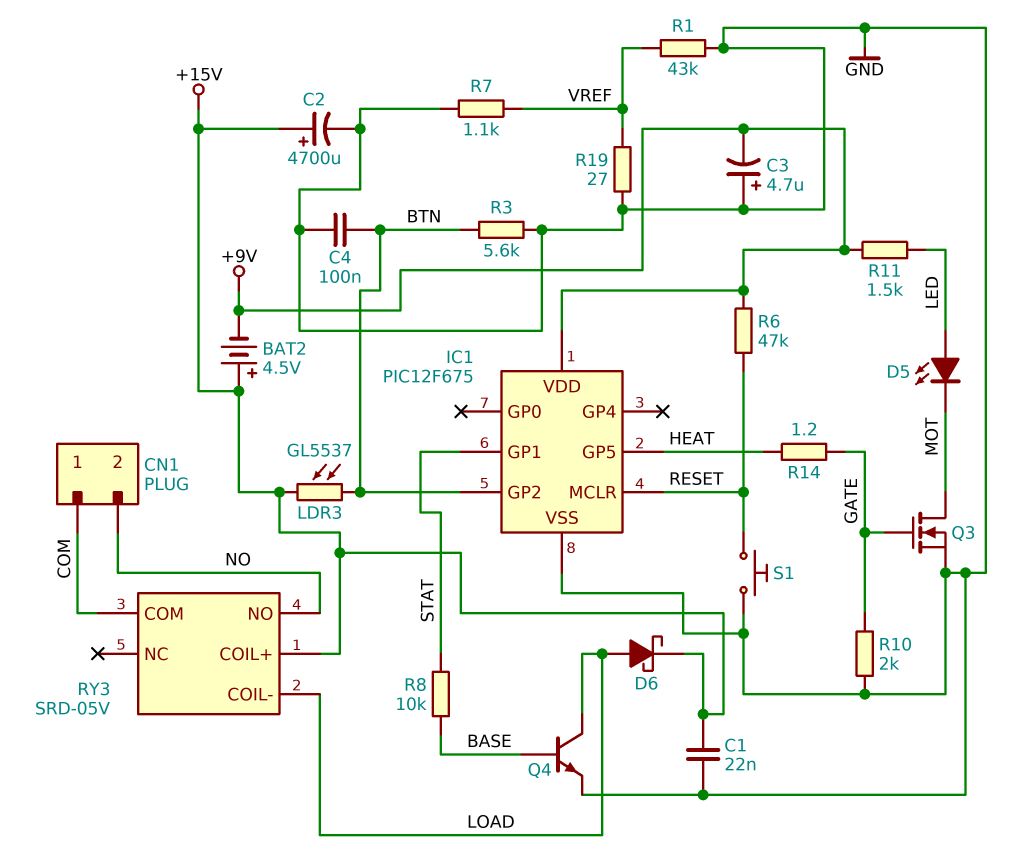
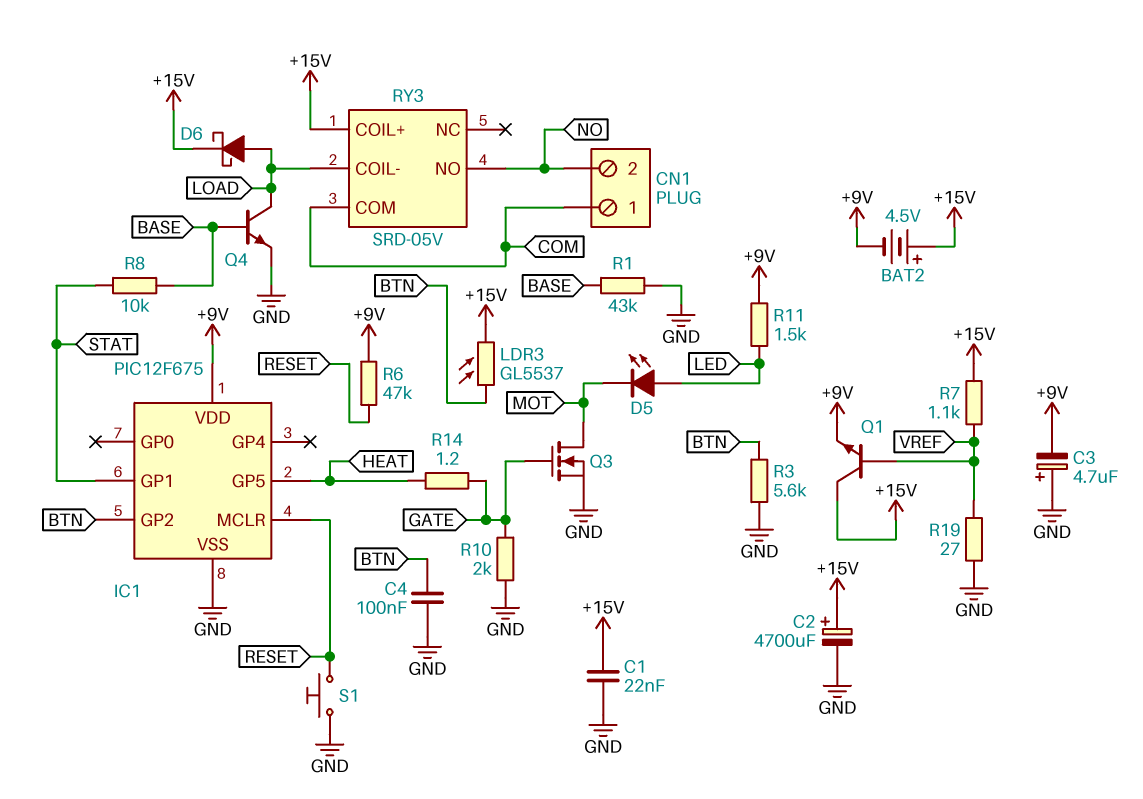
Q1: none -> NPN (B VREF, C +15V, E +9V)
R1: 43k (GND, VREF) -> 43k (BASE, GND)
R7: 1.1k (GND, VREF) -> 1.1k (+15V, VREF)

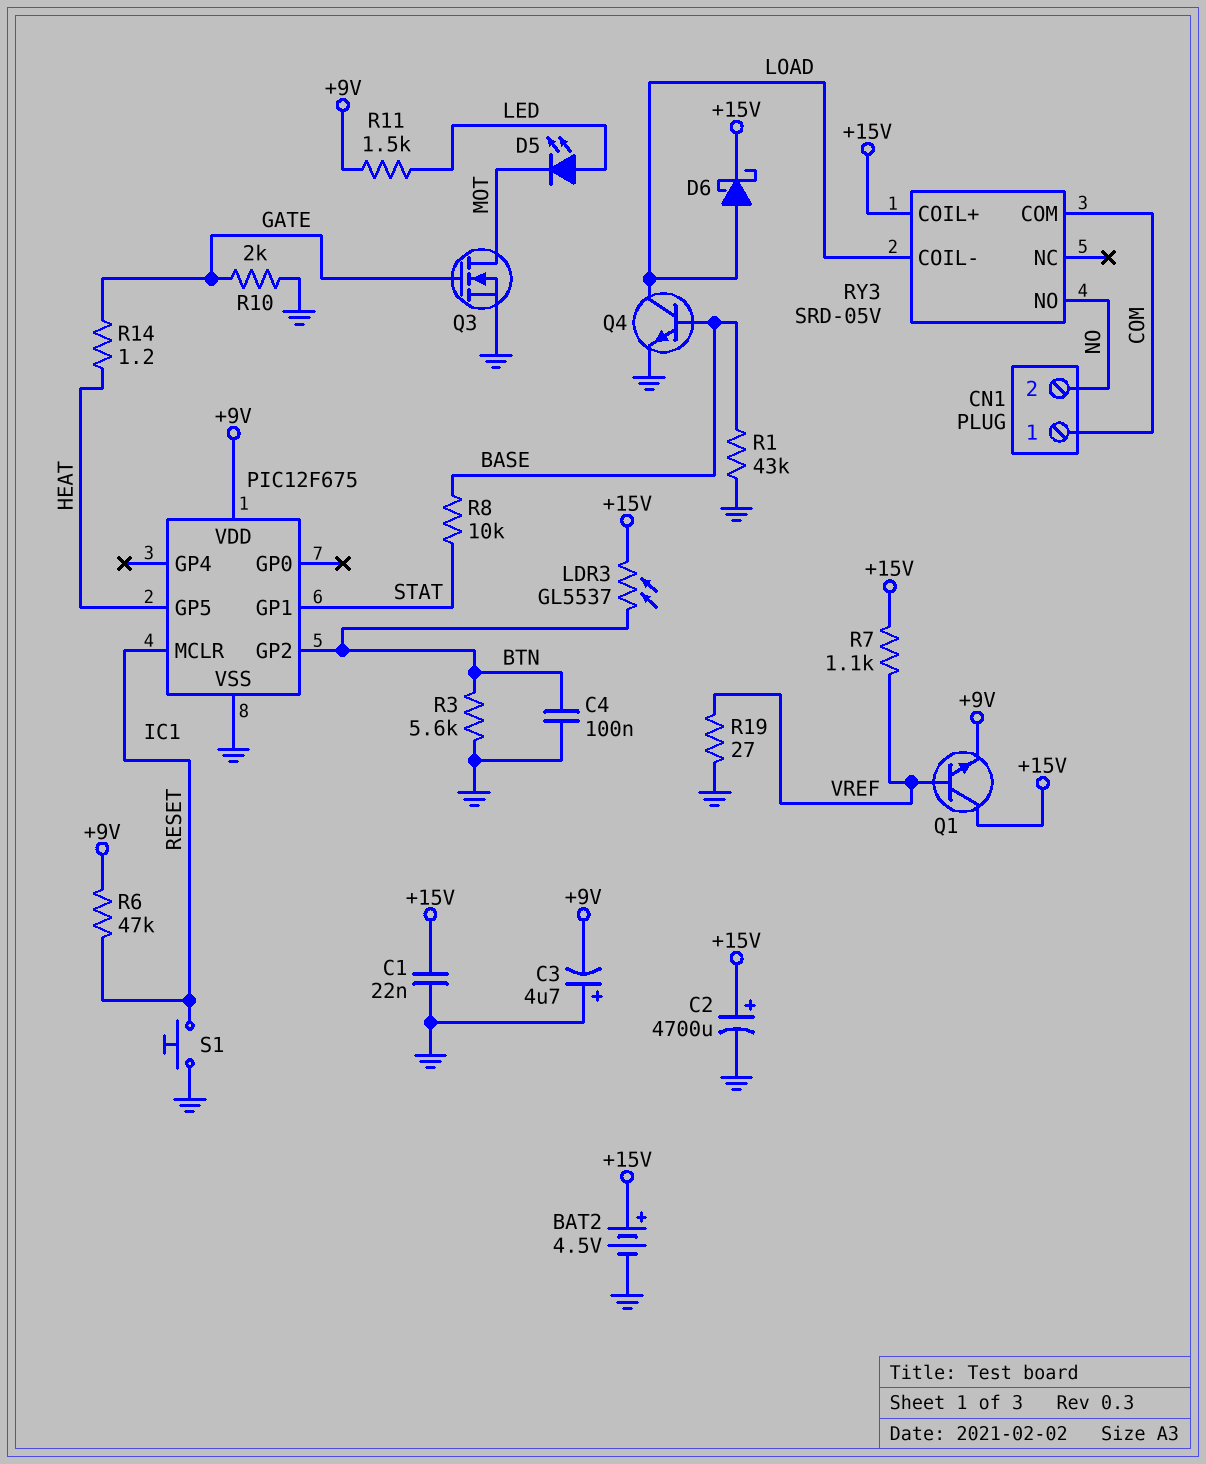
BAT2: 4.5V (plus +15V, minus +9V) -> 4.5V (plus +15V, minus GND)

